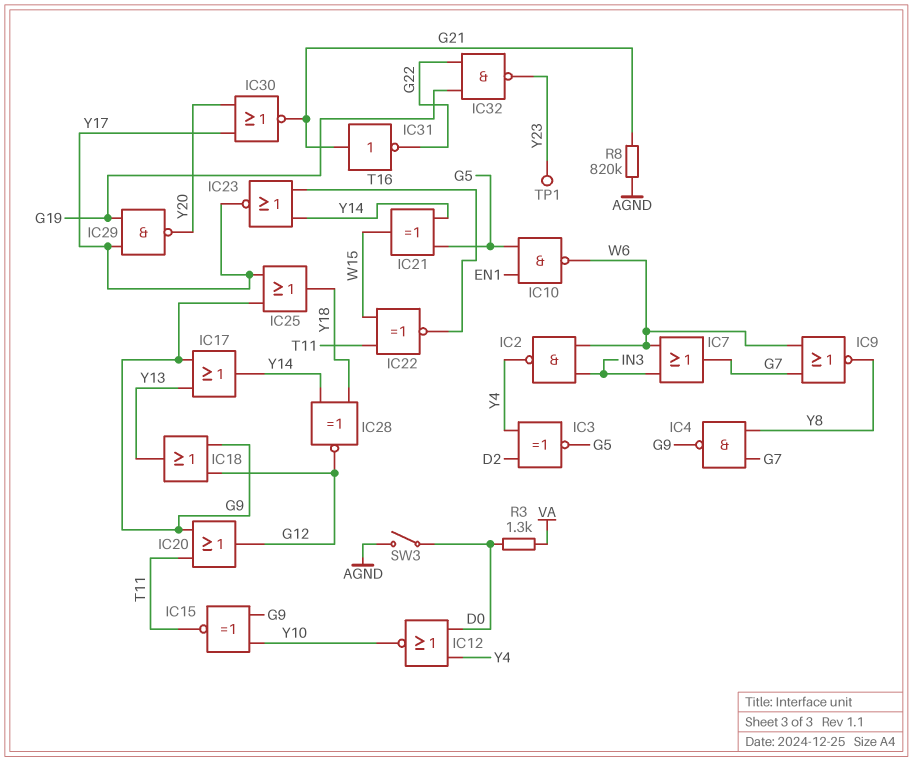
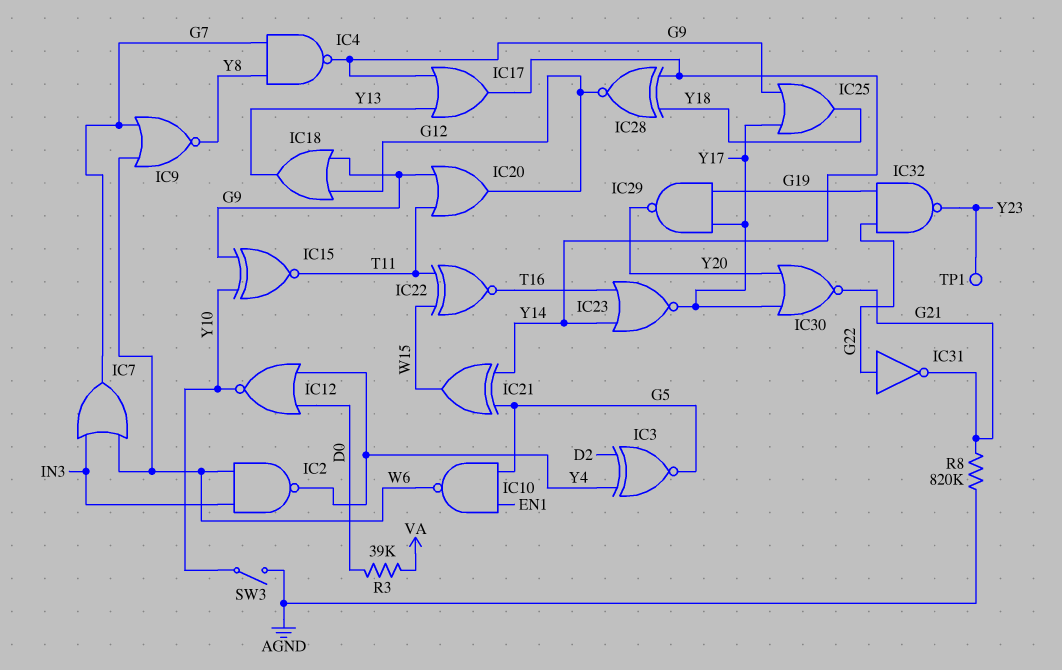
IC31: NOT (in G21, out G22) -> NOT (in G22, out G21)
R3: 1.3k (D0, VA) -> 39k (D0, VA)
SW3: switch (AGND, D0) -> switch (AGND, Y10)

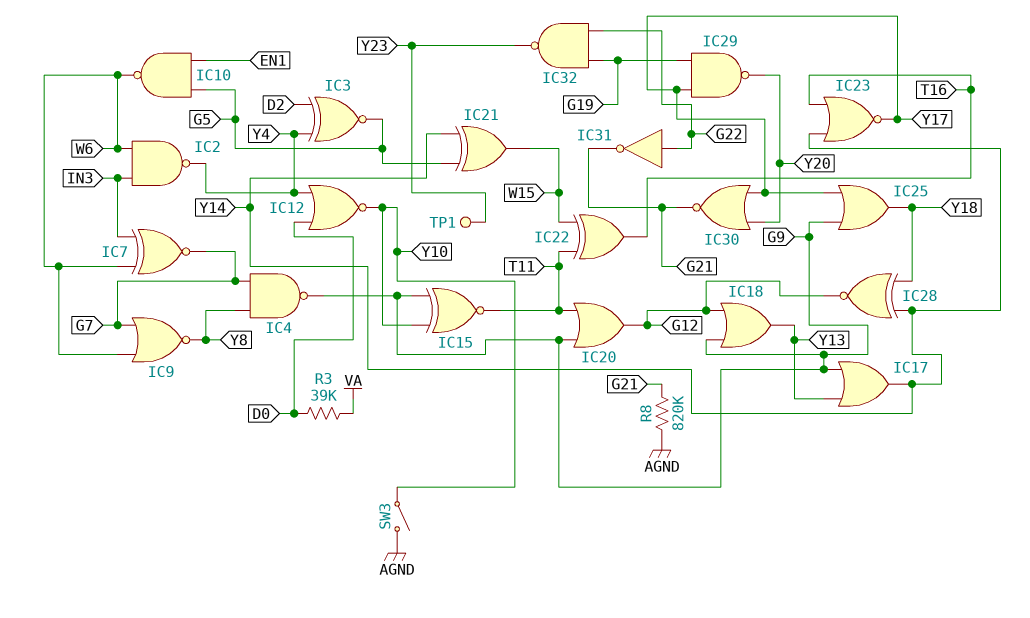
IC7: OR (in IN3, in W6, out G7) -> XNOR (in IN3, in W6, out G7)
IC22: XNOR (in T11, in W15, out T16) -> XOR (in T11, in W15, out T16)

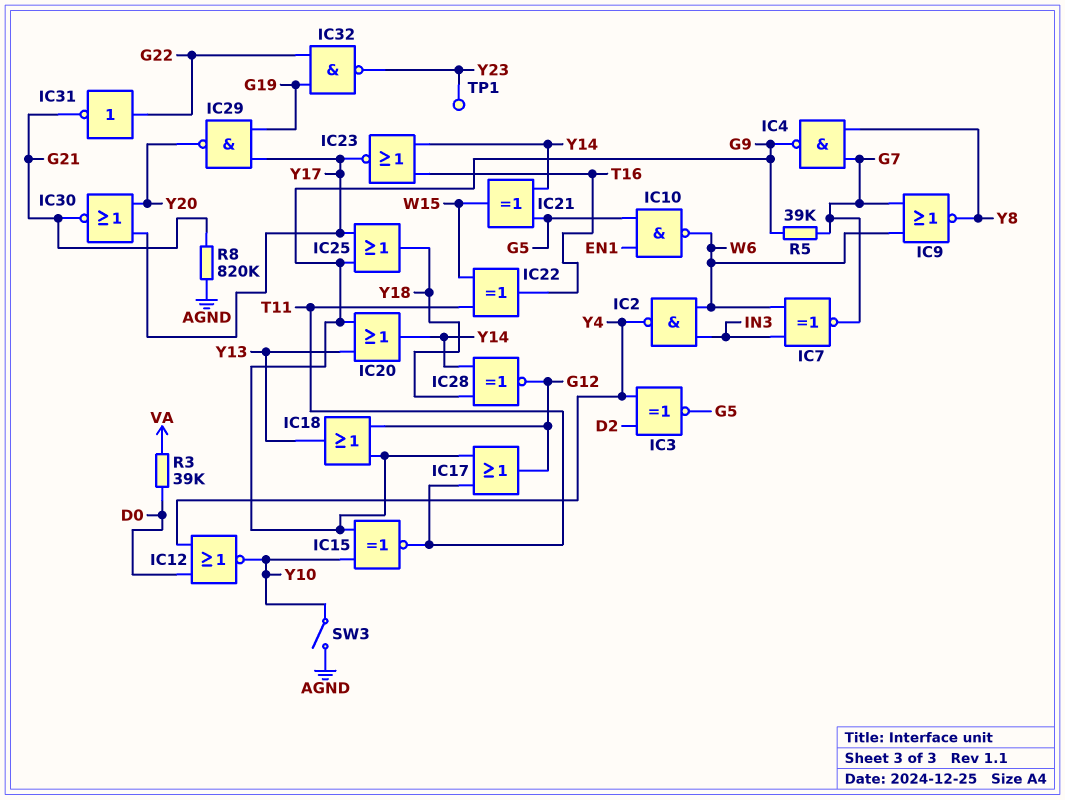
IC17: OR (in G9, in Y13, out Y14) -> OR (in G9, in T11, out G12)
IC20: OR (in G9, in T11, out G12) -> OR (in G9, in Y13, out Y14)
R5: none -> 39k (G7, G9)

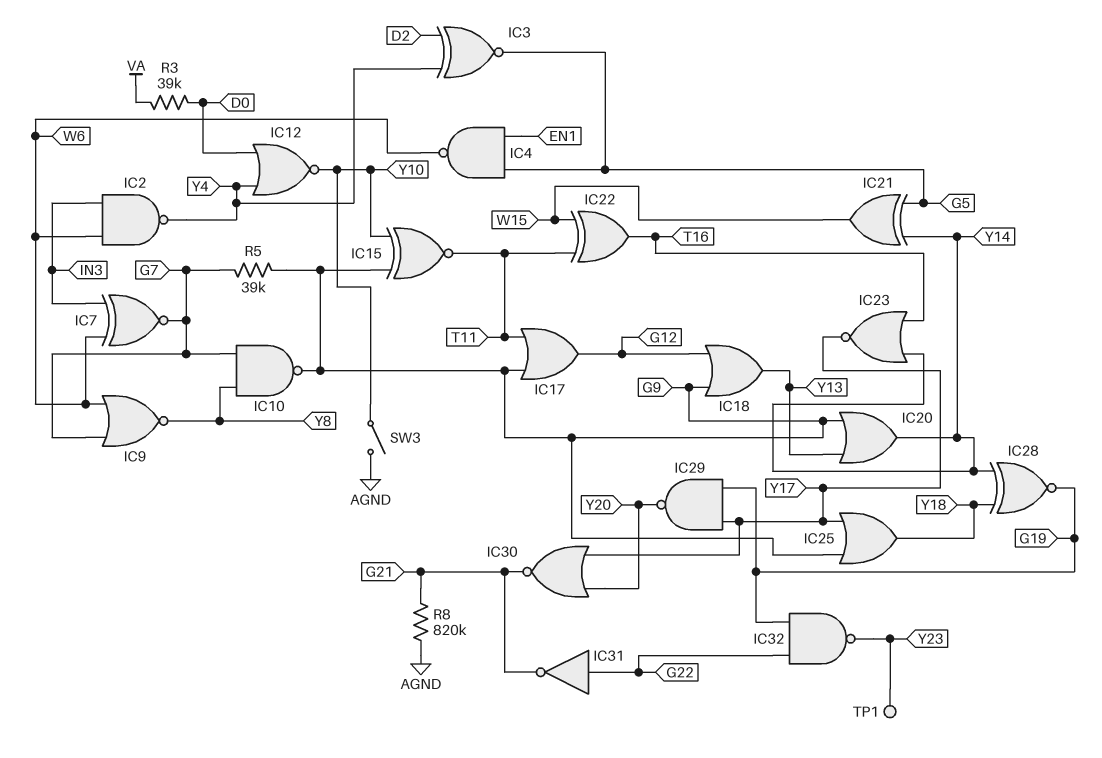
IC4: NAND (in G7, in Y8, out G9) -> NAND (in EN1, in G5, out W6)
IC10: NAND (in EN1, in G5, out W6) -> NAND (in G7, in Y8, out G9)
IC28: XNOR (in Y14, in Y18, out G12) -> XNOR (in Y14, in Y18, out G19)

